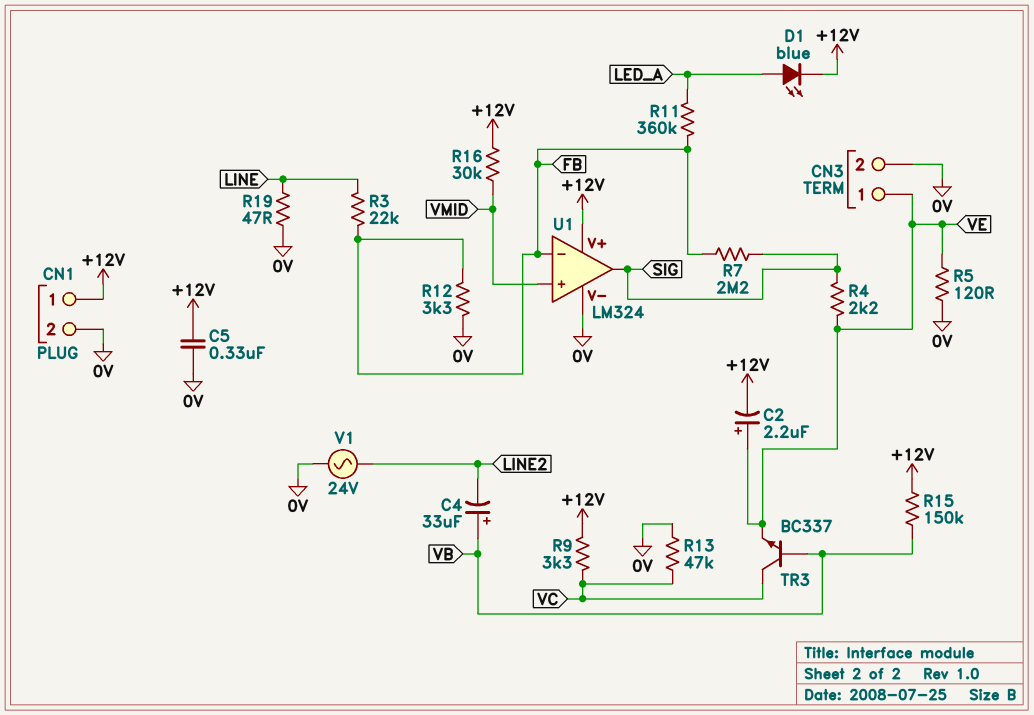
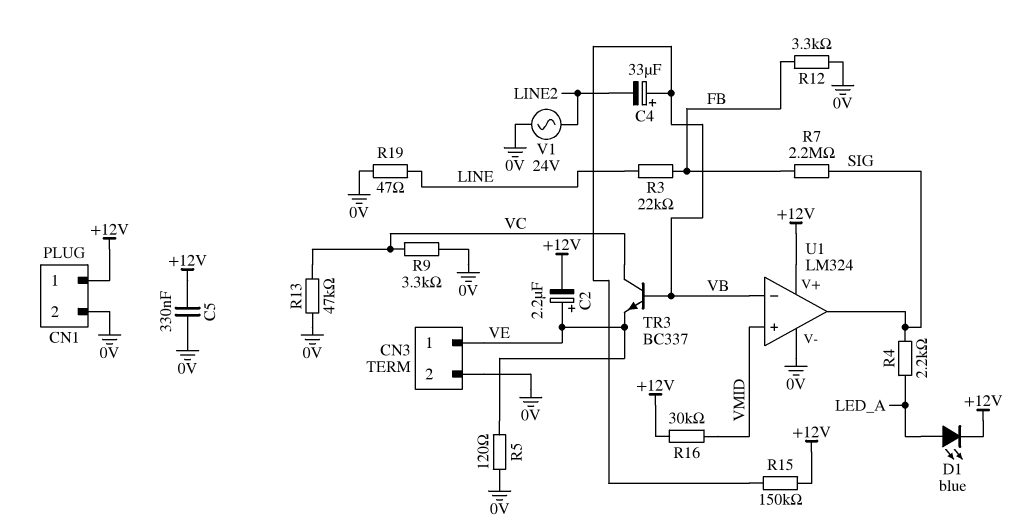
R4: 2.2k (SIG, VE) -> 2.2k (LED_A, SIG)
R9: 3.3k (+12V, VC) -> 3.3k (0V, VC)
R11: 360k (FB, LED_A) -> none
U1 pin in-: FB -> VB

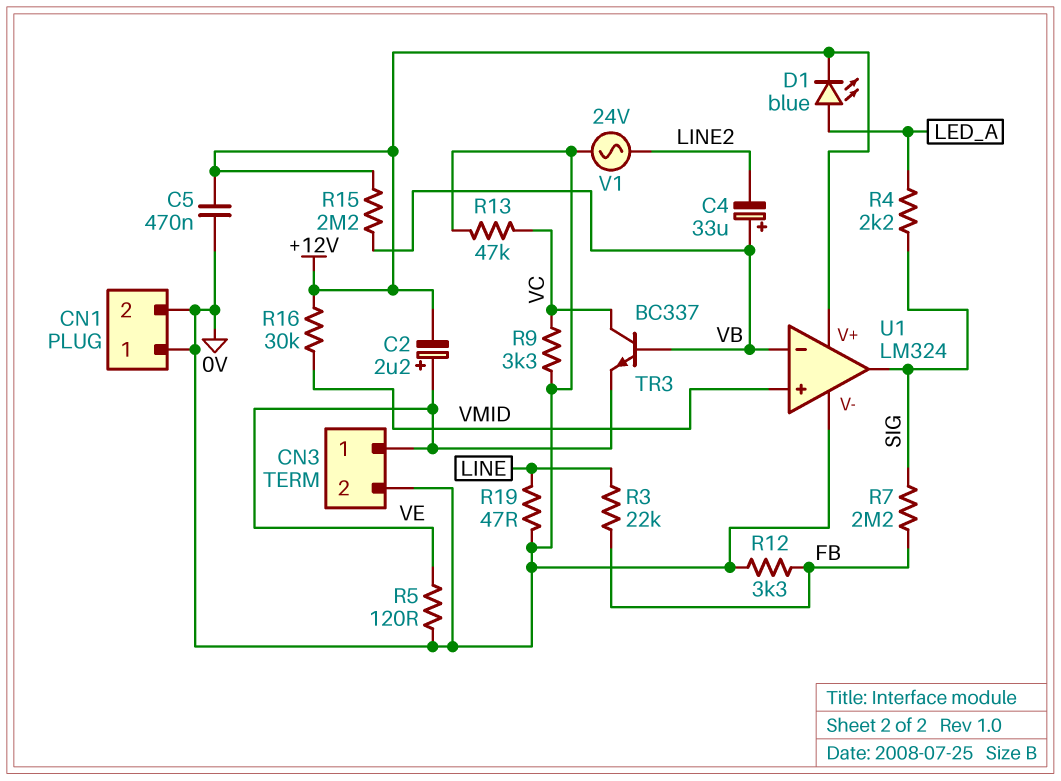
C5: 330nF (+12V, 0V) -> 470nF (+12V, 0V)
CN1 pin 1: +12V -> 0V
R15: 150k (+12V, VB) -> 2.2M (+12V, VB)

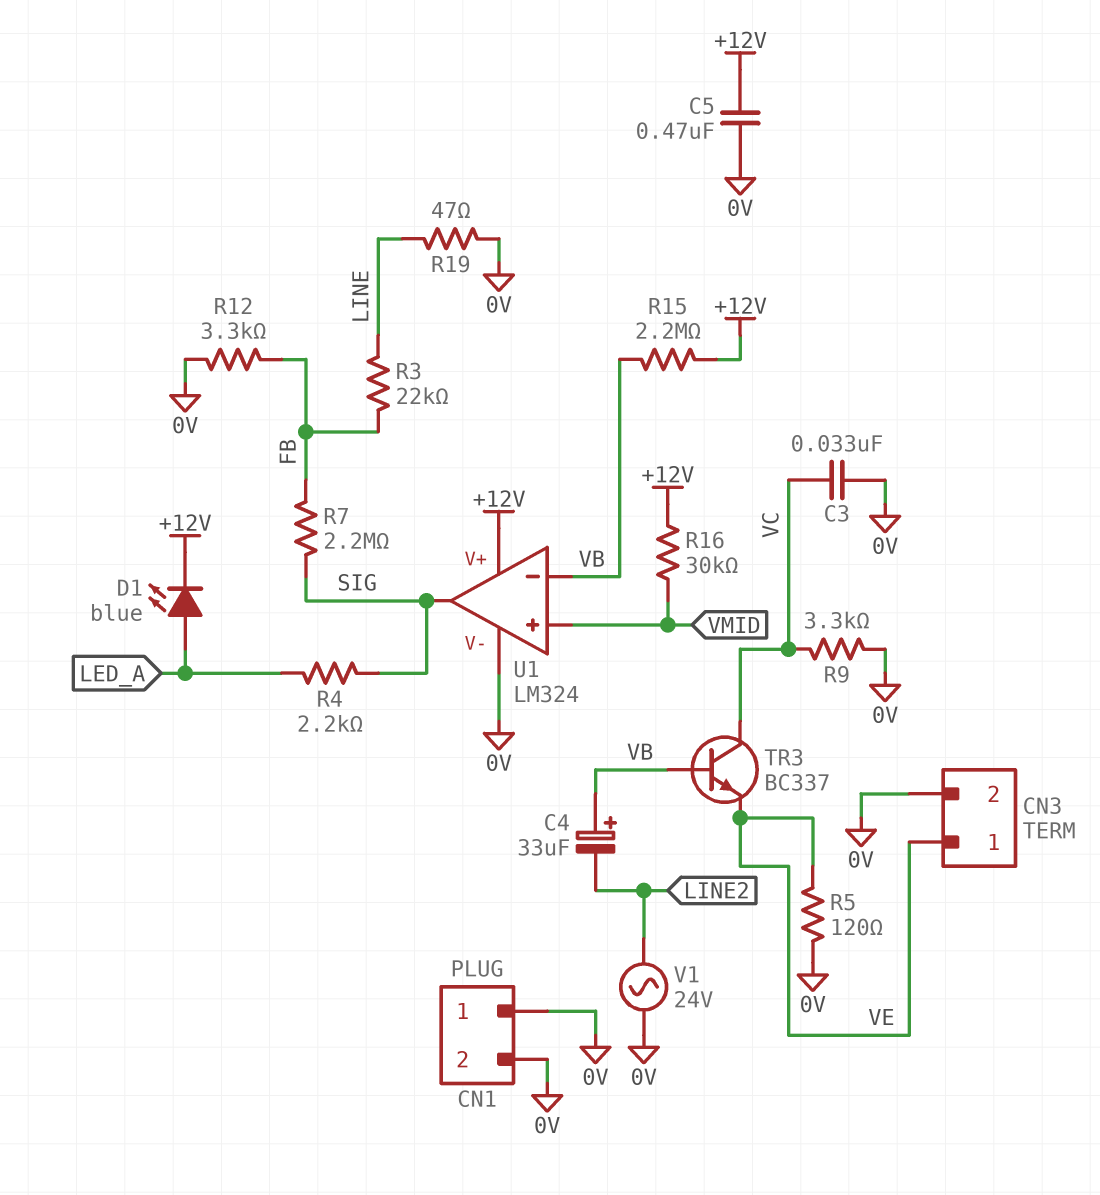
C2: 2.2uF (plus VE, minus +12V) -> none
C3: none -> 33nF (0V, VC)
R13: 47k (0V, VC) -> none

